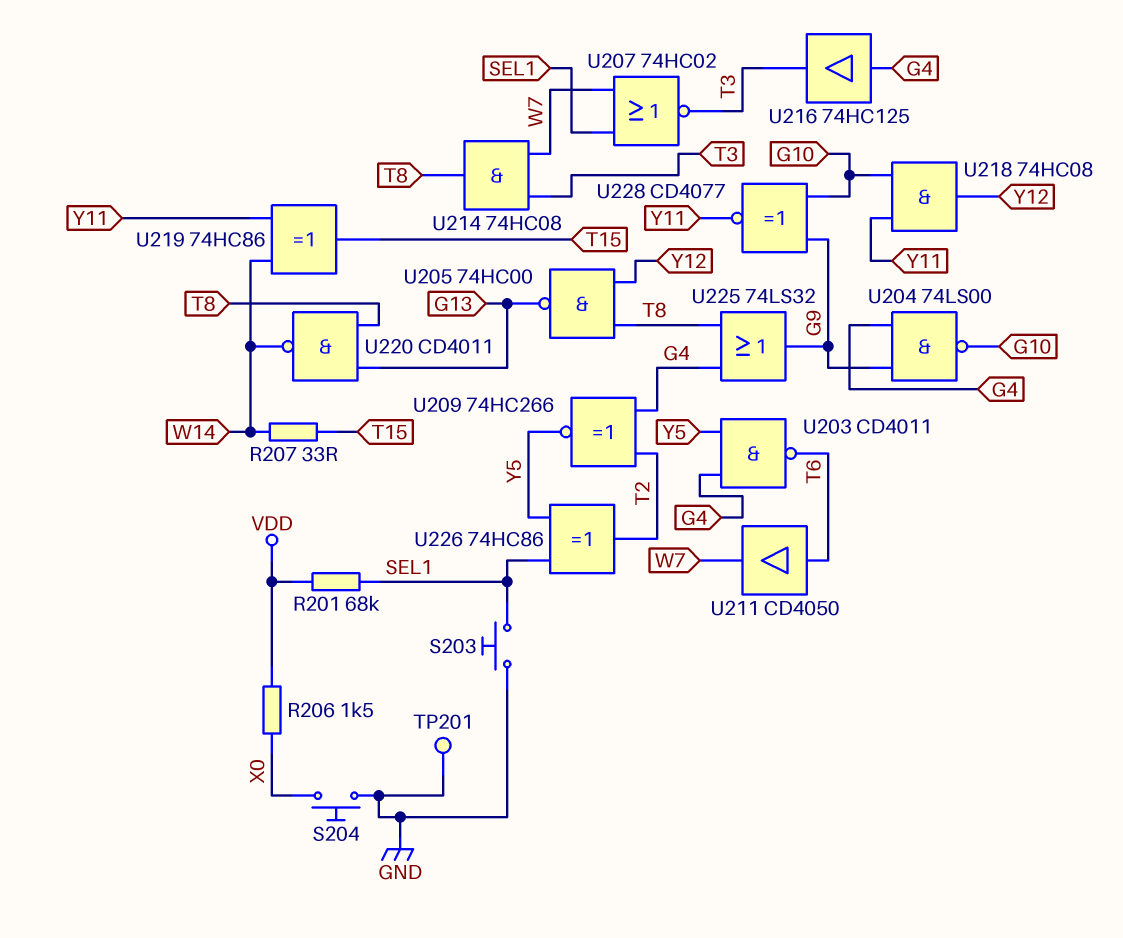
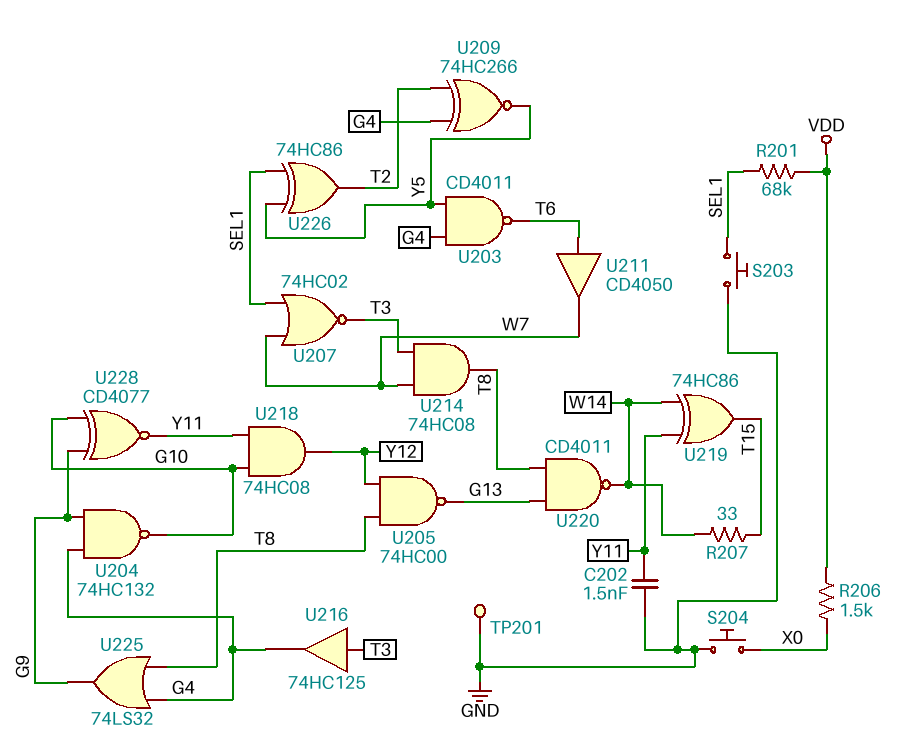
C202: none -> 1.5nF (GND, Y11)
U204: NAND 74LS00 (in G4, in G9, out G10) -> NAND 74HC132 (in G4, in G9, out G10)
U216: buffer 74HC125 (in G4, out T3) -> buffer 74HC125 (in T3, out G4)

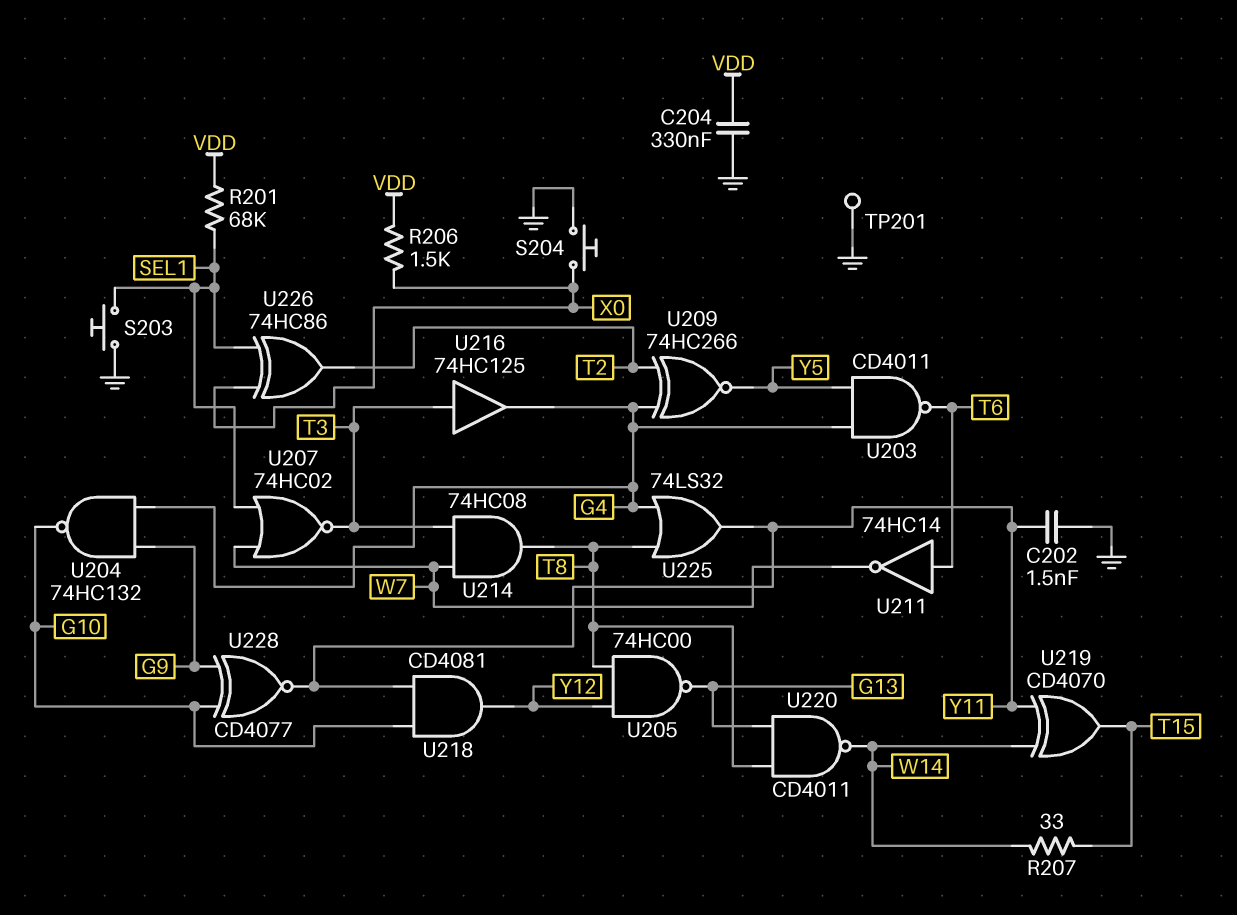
C204: none -> 330nF (GND, VDD)
U211: buffer CD4050 (in T6, out W7) -> NOT 74HC14 (in T6, out W7)
U218: AND 74HC08 (in G10, in Y11, out Y12) -> AND CD4081 (in G10, in Y11, out Y12)
U219: XOR 74HC86 (in W14, in Y11, out T15) -> XOR CD4070 (in W14, in Y11, out T15)
U225: OR 74LS32 (in G4, in T8, out G9) -> OR 74LS32 (in G4, in T8, out Y11)
U226: XOR 74HC86 (in SEL1, in Y5, out T2) -> XOR 74HC86 (in SEL1, in X0, out T2)

